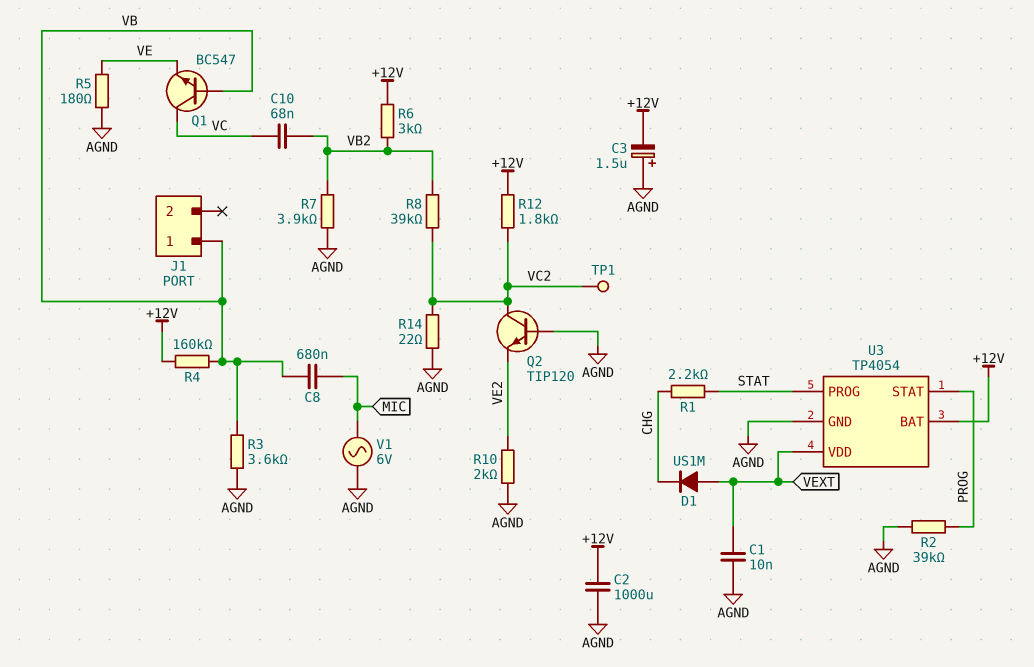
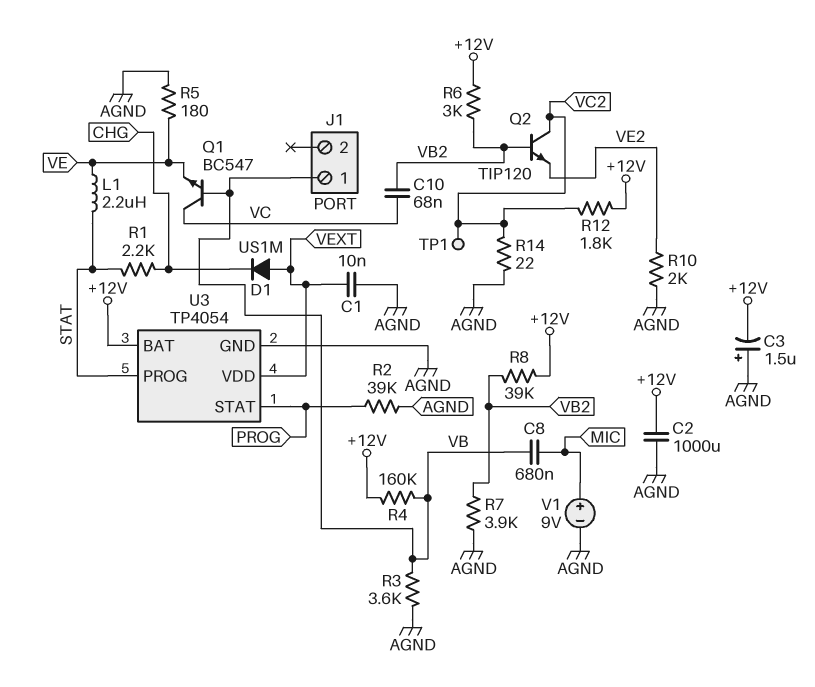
L1: none -> 2.2uH (STAT, VE)
Q2: NPN TIP120 (B AGND, C VC2, E VE2) -> NPN TIP120 (B VB2, C VC2, E VE2)
R8: 39k (VB2, VC2) -> 39k (+12V, VB2)
V1: AC 6V (AGND, MIC) -> 9V (plus MIC, minus AGND)

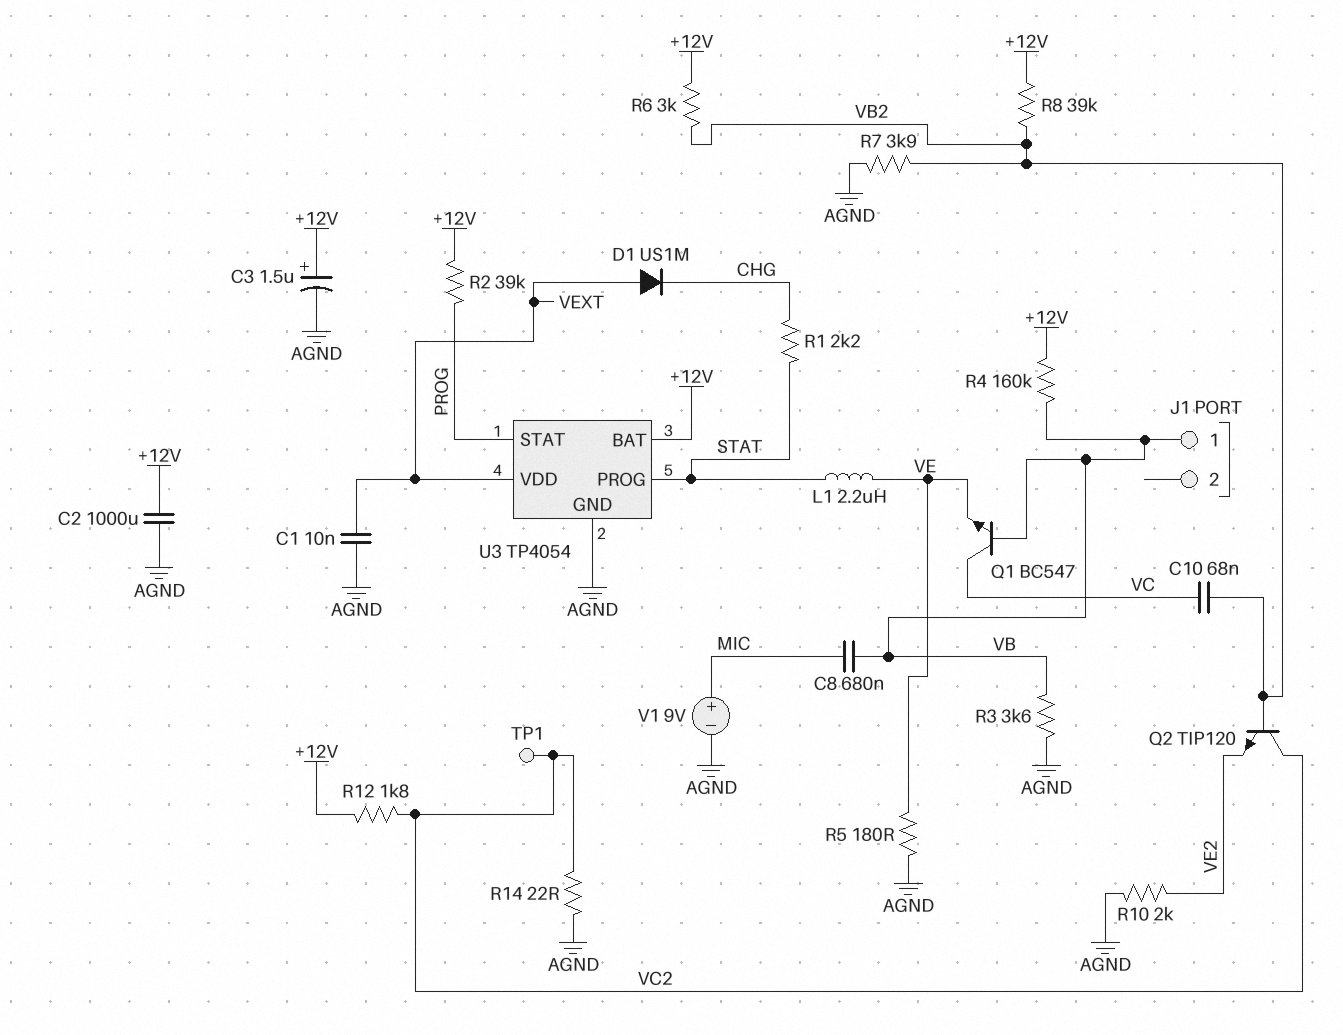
C3: 1.5uF (plus AGND, minus +12V) -> 1.5uF (plus +12V, minus AGND)
R2: 39k (AGND, PROG) -> 39k (+12V, PROG)

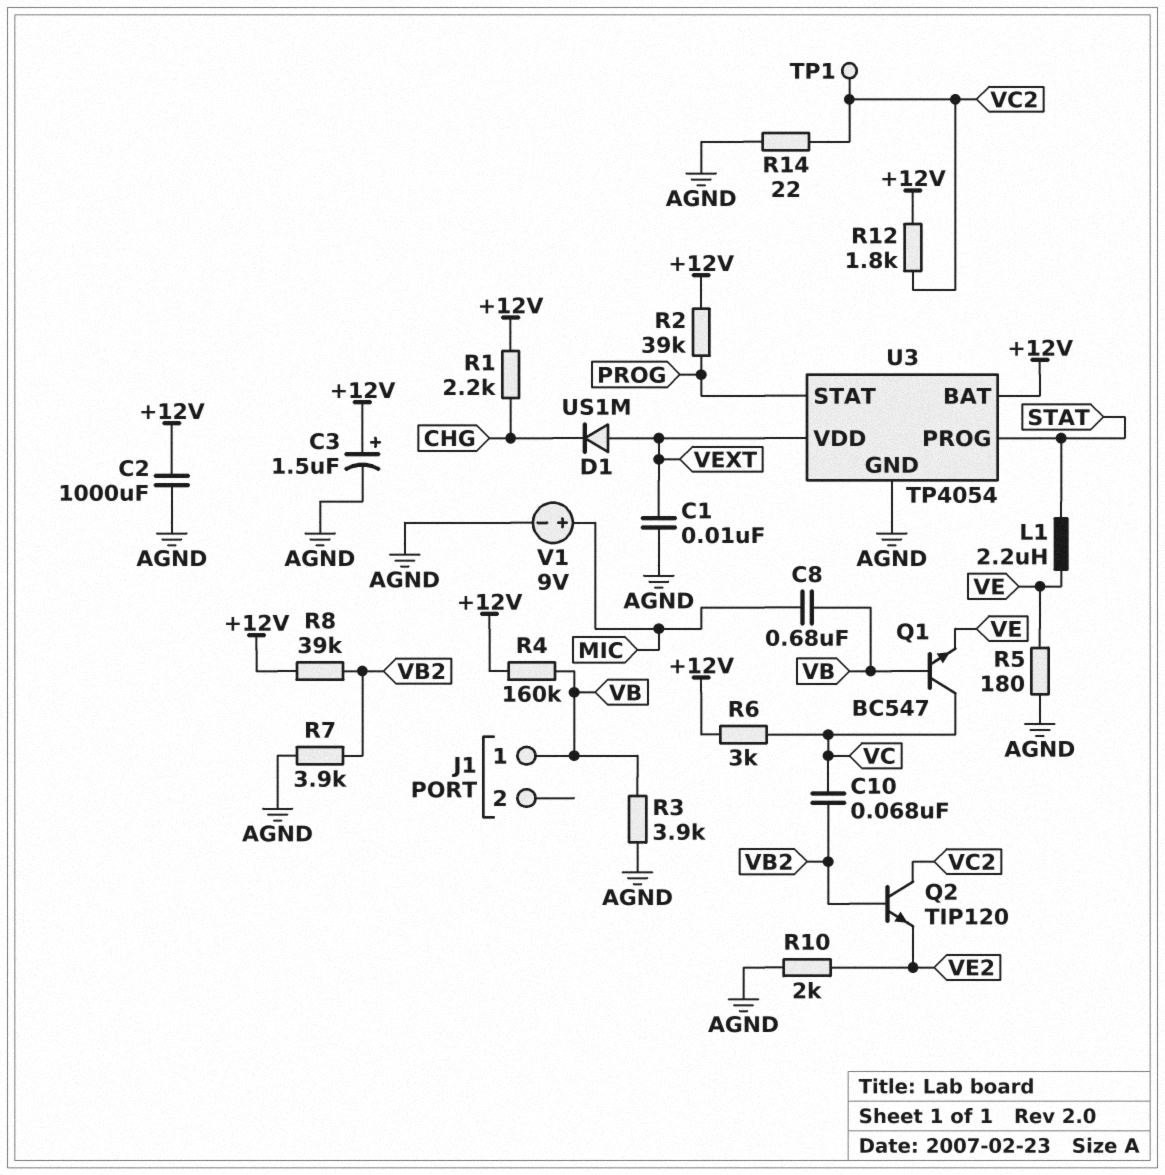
R1: 2.2k (CHG, STAT) -> 2.2k (+12V, CHG)
R3: 3.6k (AGND, VB) -> 3.9k (AGND, VB)
R6: 3k (+12V, VB2) -> 3k (+12V, VC)

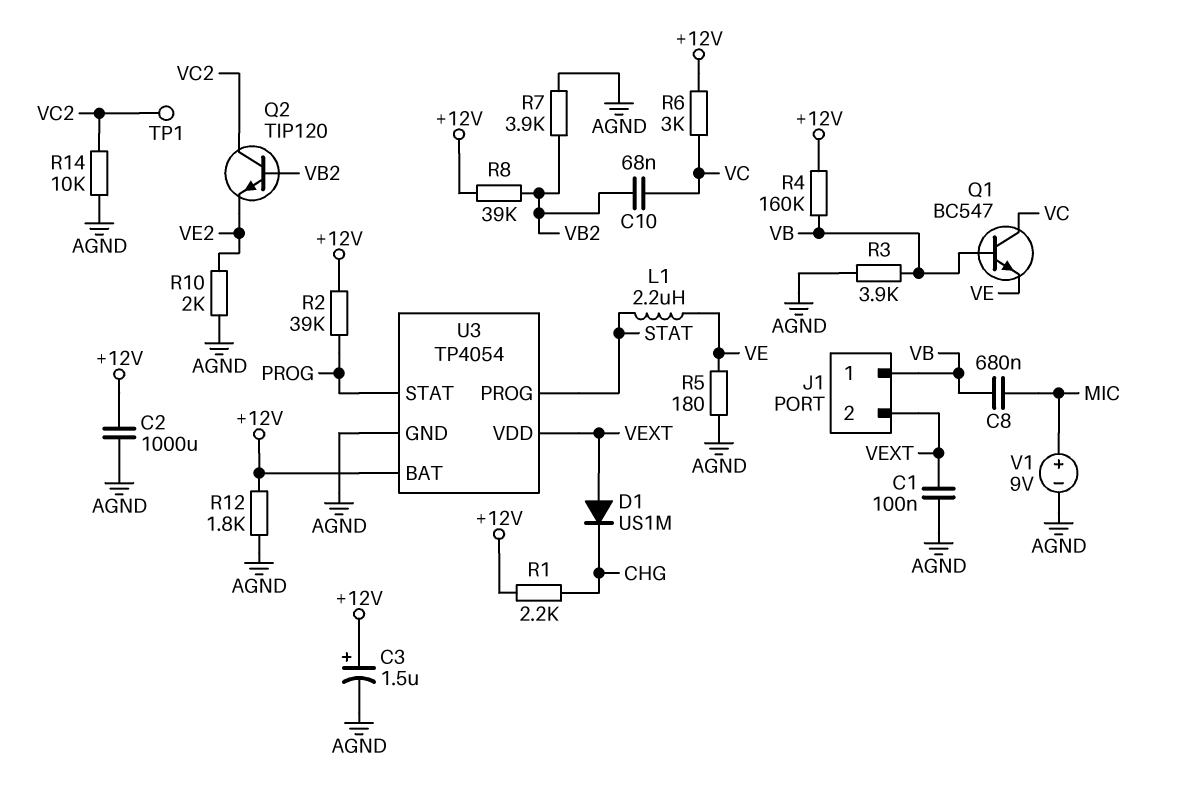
C1: 10nF (AGND, VEXT) -> 100nF (AGND, VEXT)
J1 pin 2: none -> VEXT
R12: 1.8k (+12V, VC2) -> 1.8k (+12V, AGND)
R14: 22 (AGND, VC2) -> 10k (AGND, VC2)

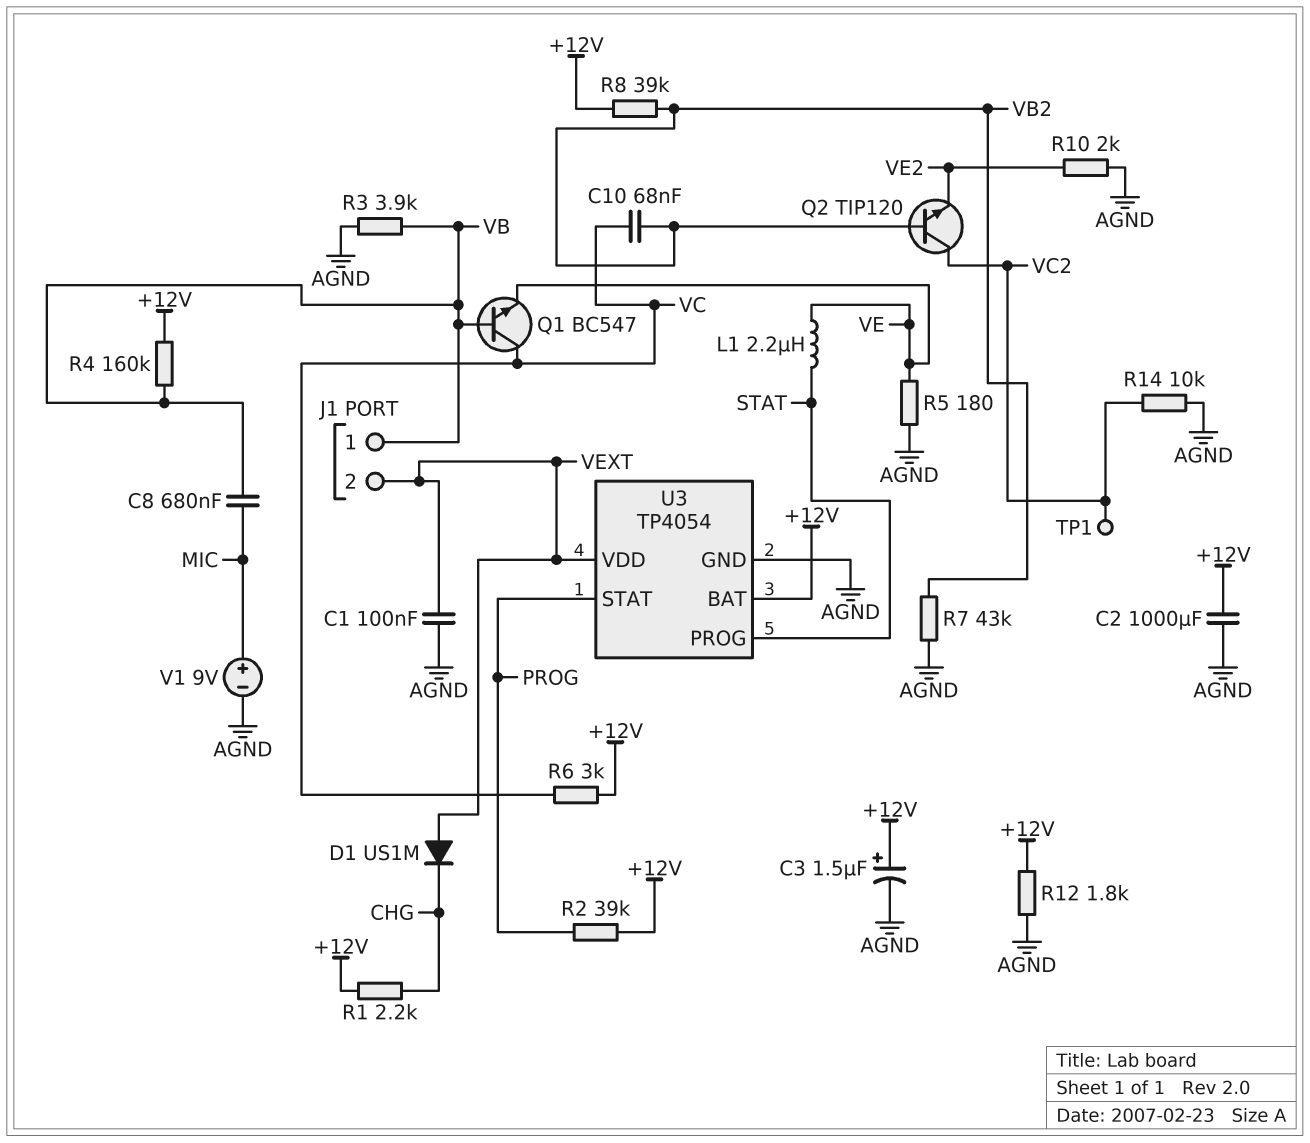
R7: 3.9k (AGND, VB2) -> 43k (AGND, VB2)

